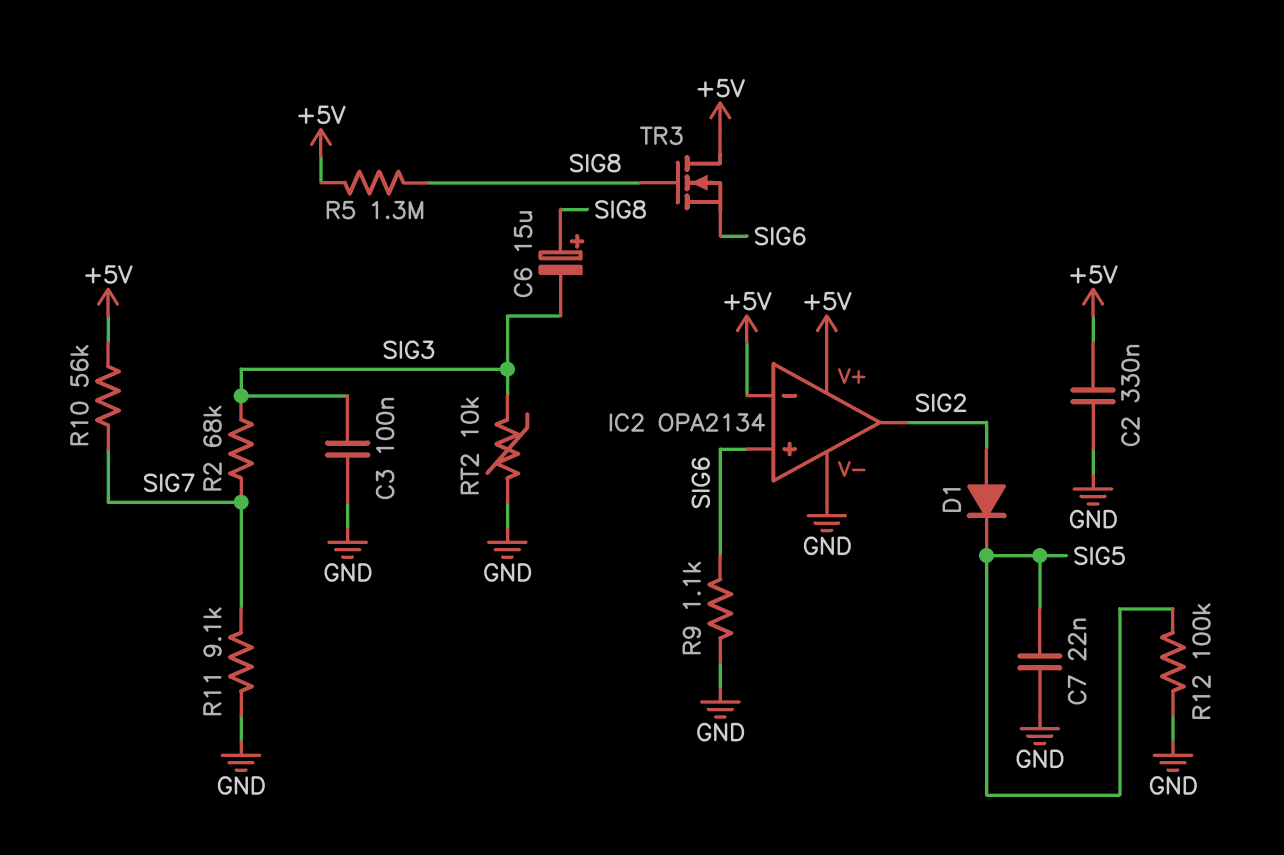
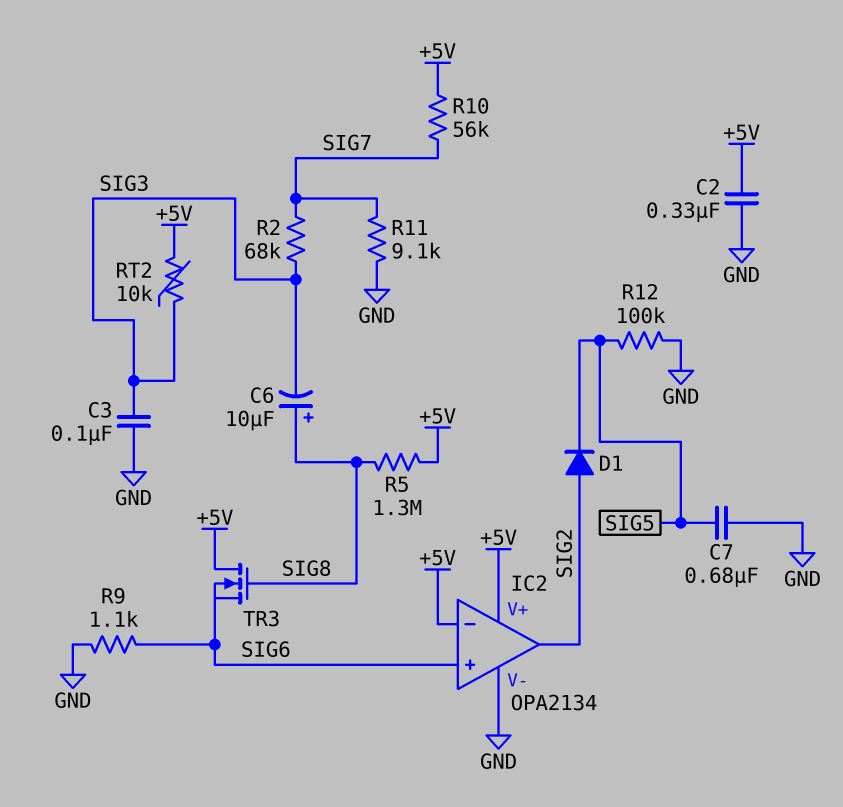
C6: 15uF (plus SIG8, minus SIG3) -> 10uF (plus SIG8, minus SIG3)
C7: 22nF (GND, SIG5) -> 680nF (GND, SIG5)
RT2: 10k (GND, SIG3) -> 10k (+5V, SIG3)

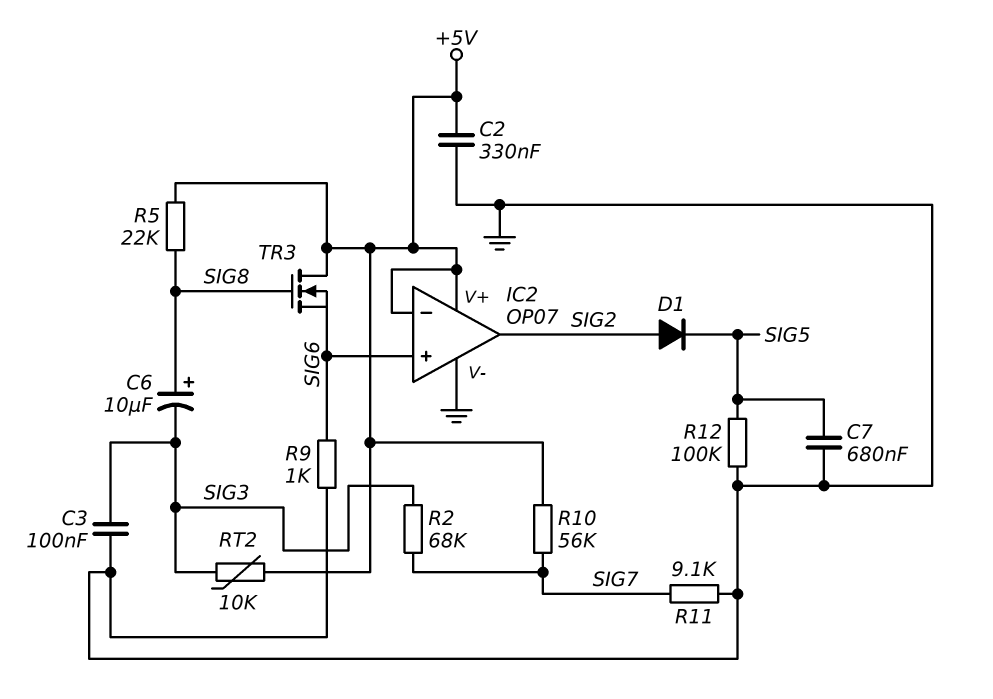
IC2: OPA2134 -> OP07
R5: 1.3M (+5V, SIG8) -> 22k (+5V, SIG8)
R9: 1.1k (GND, SIG6) -> 1k (GND, SIG6)

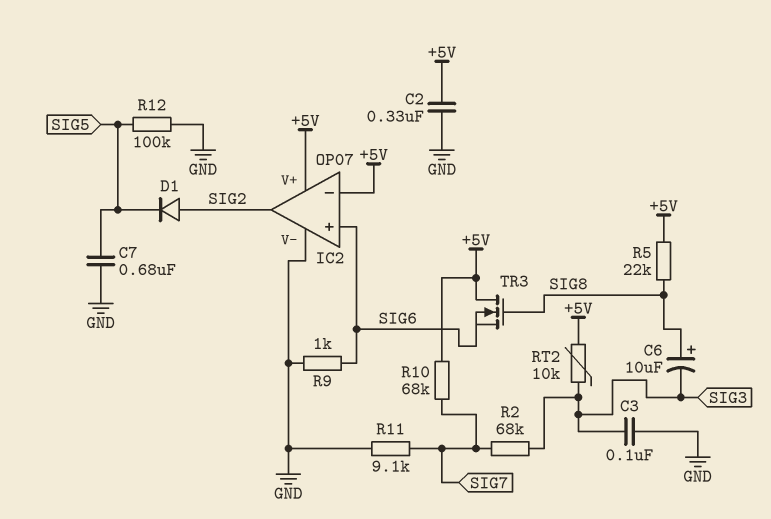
R10: 56k (+5V, SIG7) -> 68k (+5V, SIG7)

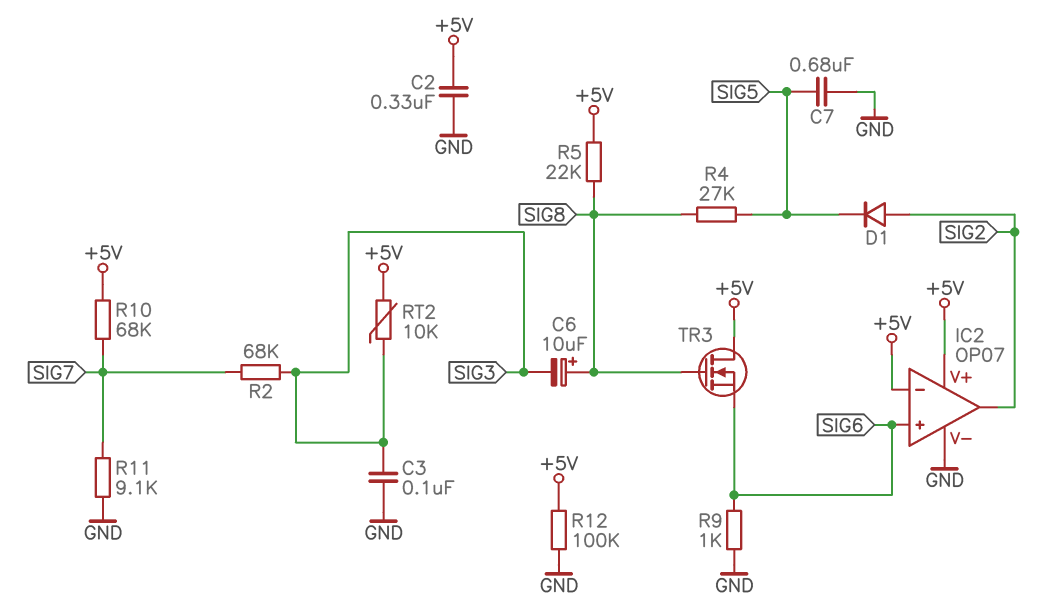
R4: none -> 27k (SIG5, SIG8)
R12: 100k (GND, SIG5) -> 100k (+5V, GND)

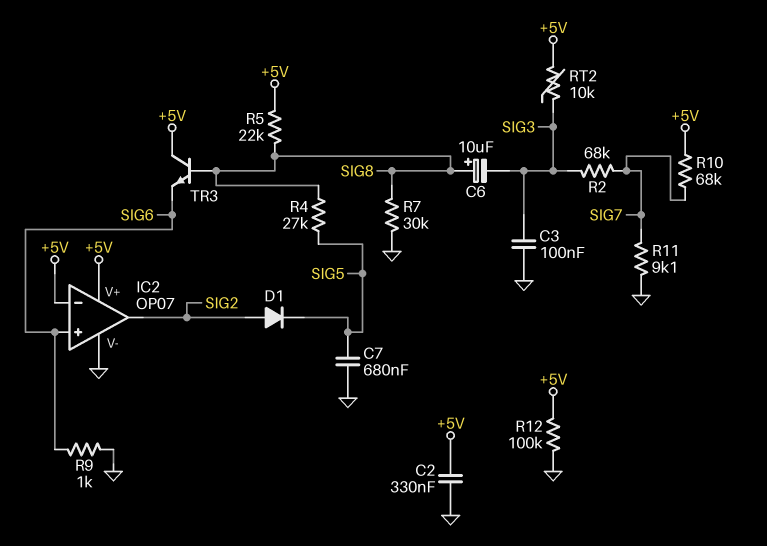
R7: none -> 30k (GND, SIG8)
TR3: NMOS (G SIG8, D +5V, S SIG6) -> NPN (B SIG8, C +5V, E SIG6)

